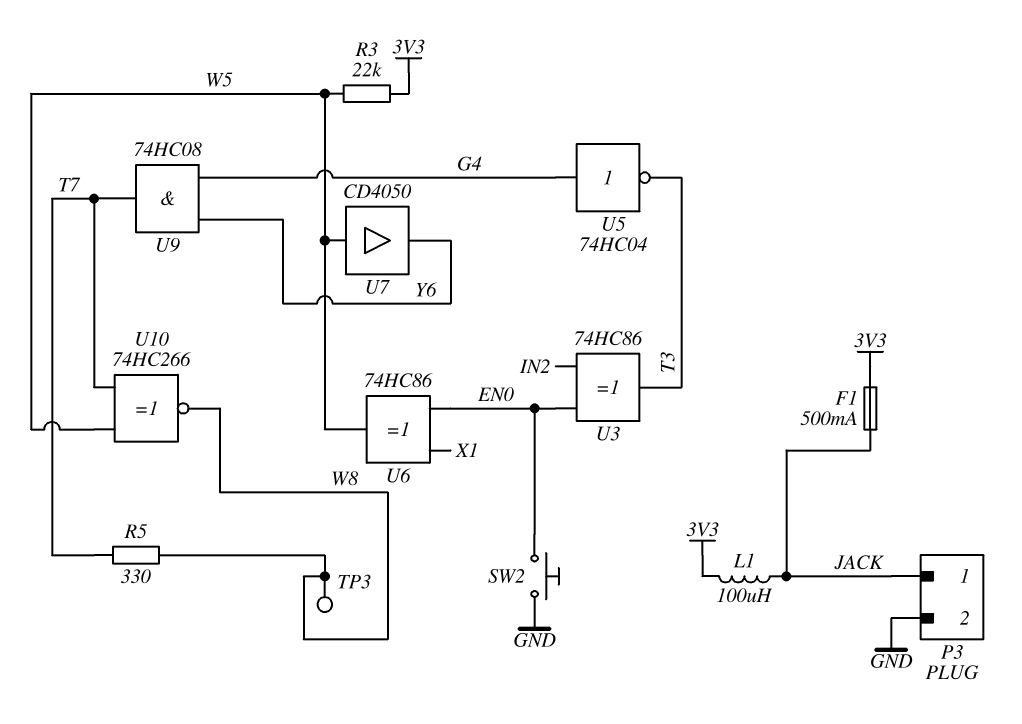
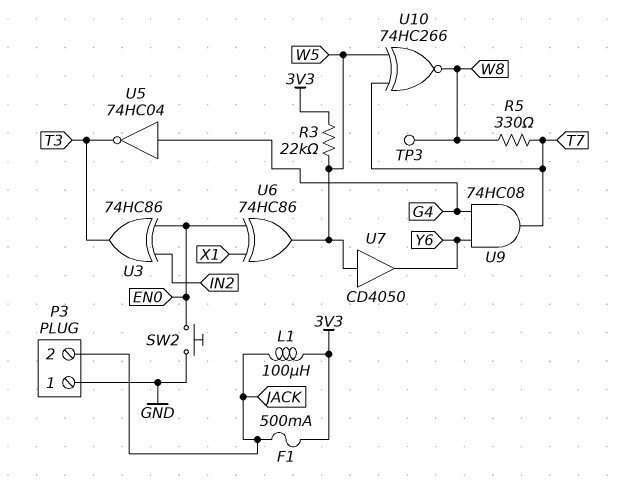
P3 pin 1: JACK -> GND
P3 pin 2: GND -> JACK

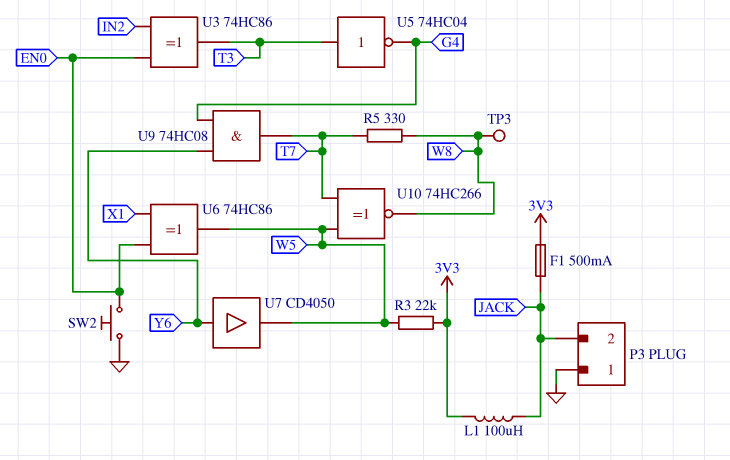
U5: NOT 74HC04 (in G4, out T3) -> NOT 74HC04 (in T3, out G4)
U7: buffer CD4050 (in W5, out Y6) -> buffer CD4050 (in Y6, out W5)

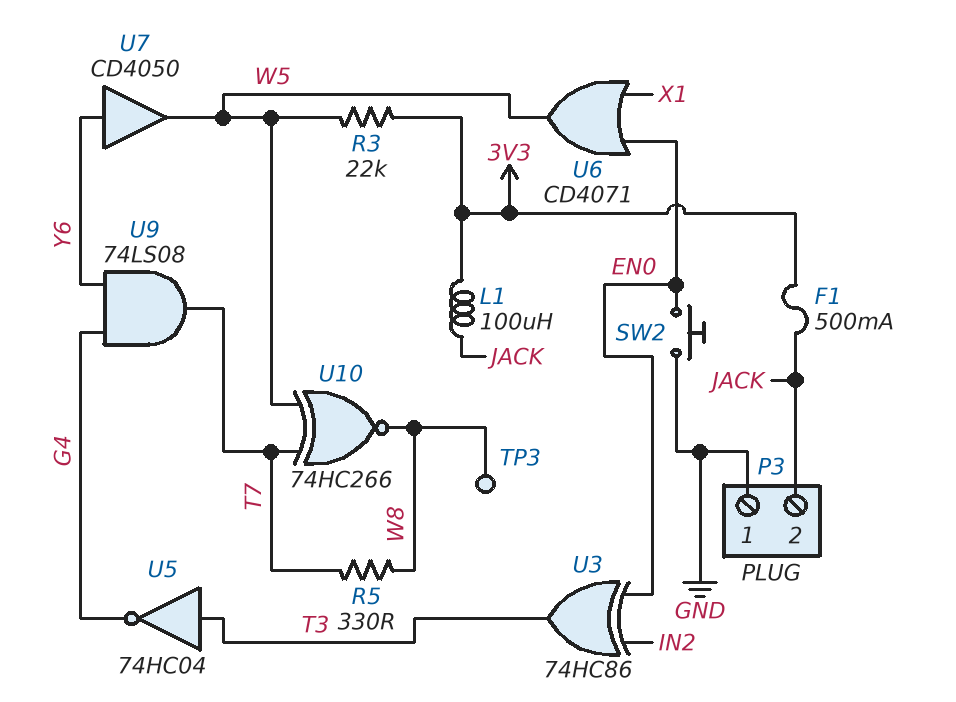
U6: XOR 74HC86 (in EN0, in X1, out W5) -> OR CD4071 (in EN0, in X1, out W5)
U9: AND 74HC08 (in G4, in Y6, out T7) -> AND 74LS08 (in G4, in Y6, out T7)

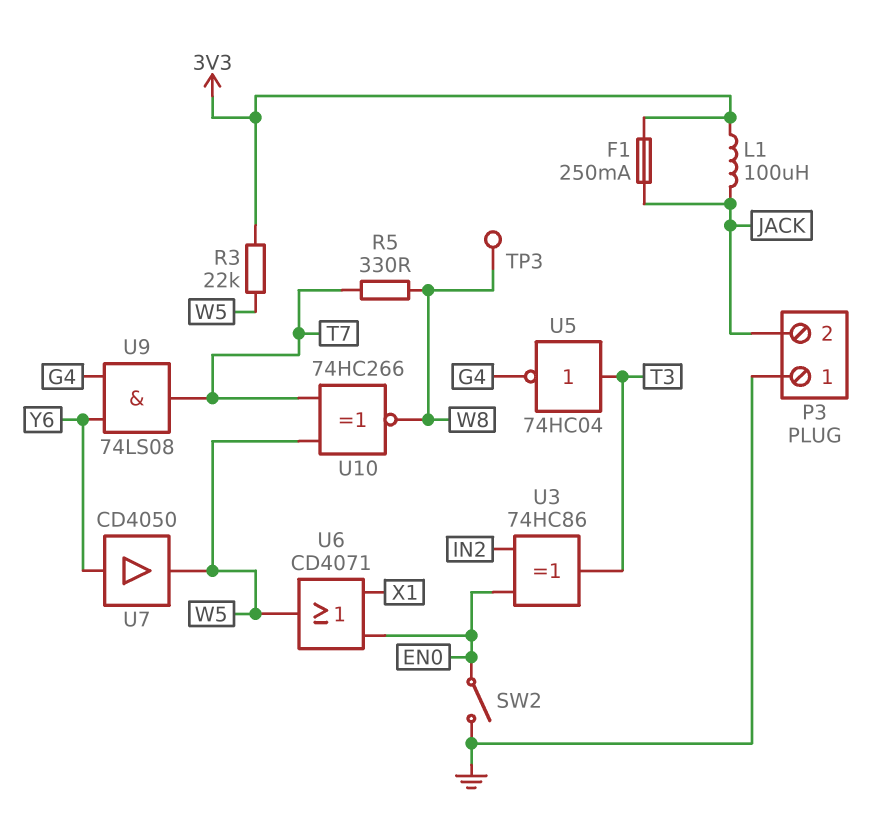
F1: 500mA (3V3, JACK) -> 250mA (3V3, JACK)
SW2: button (EN0, GND) -> switch (EN0, GND)

